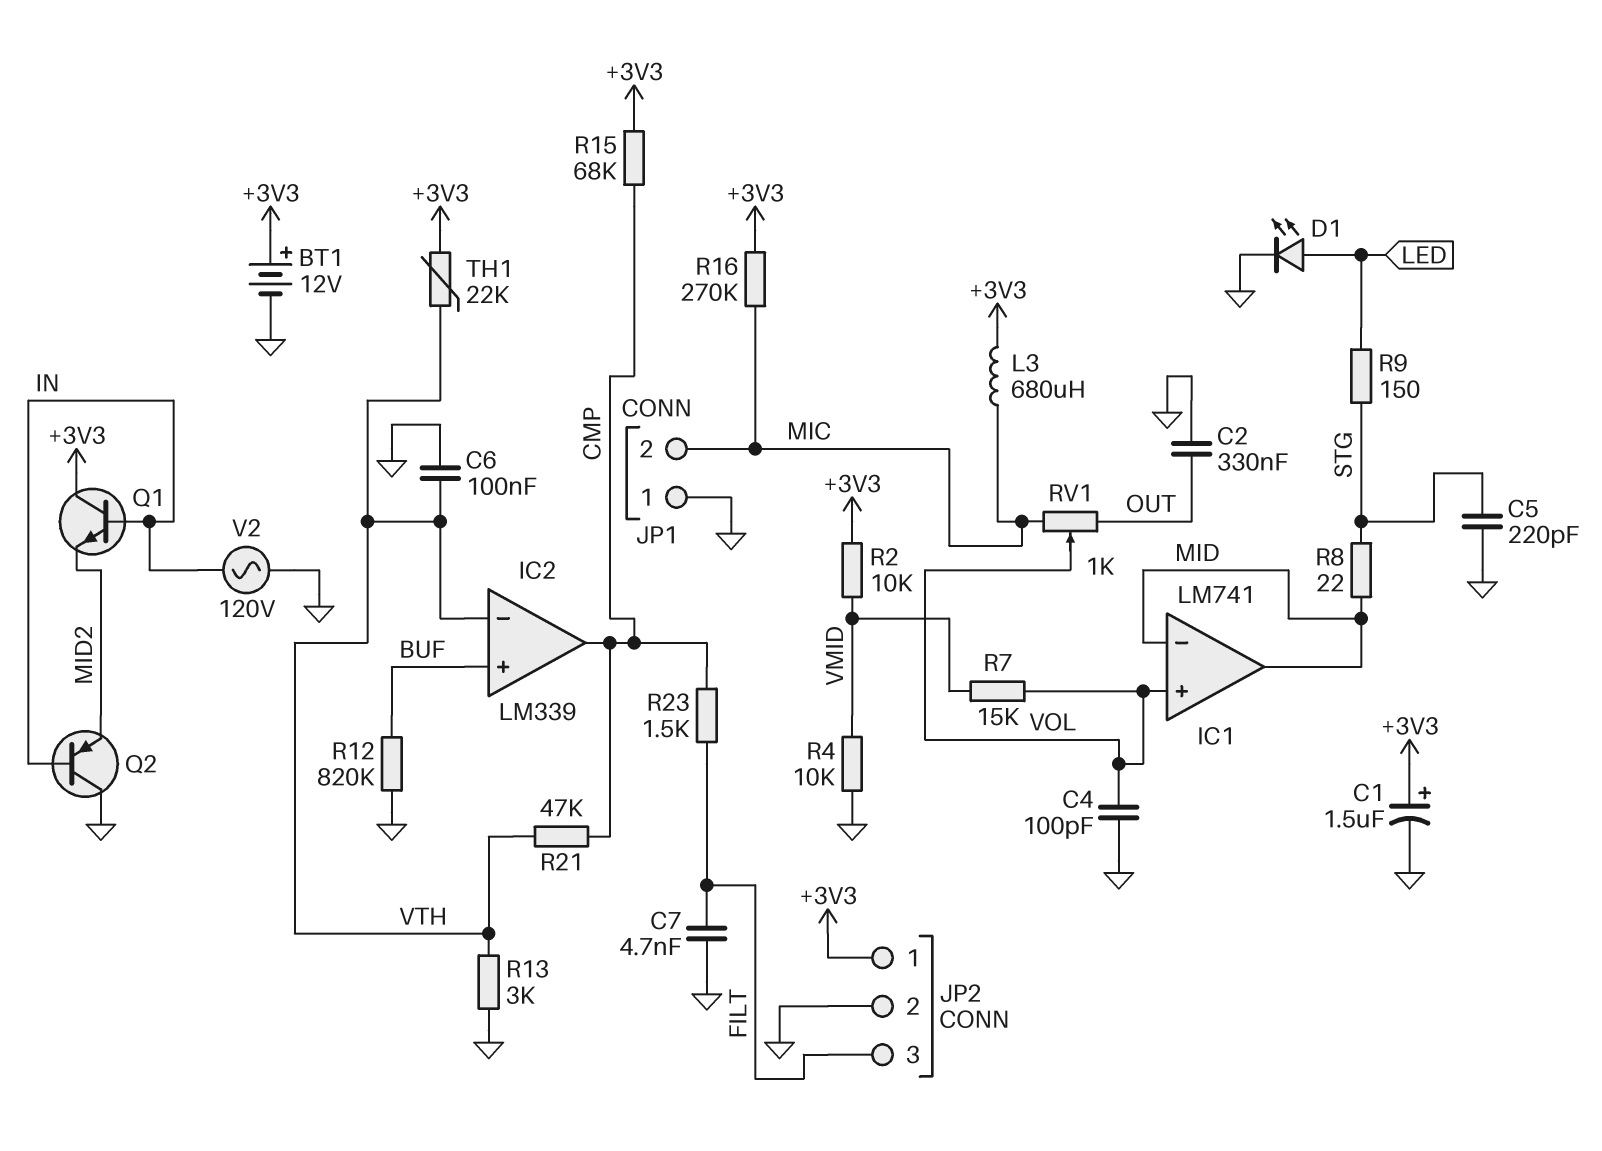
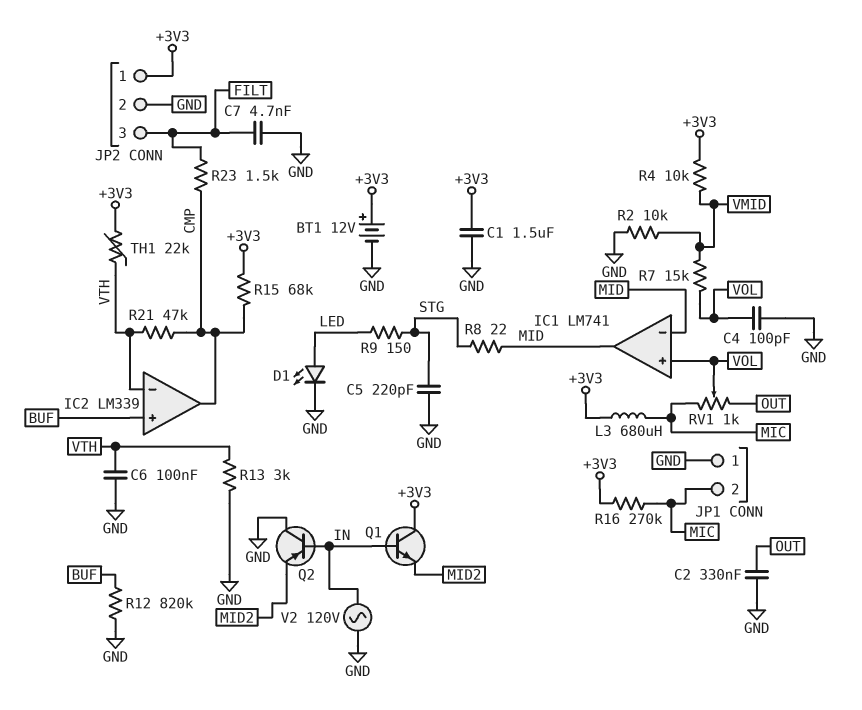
C1: 1.5uF (plus +3V3, minus GND) -> 1.5uF (+3V3, GND)
R2: 10k (+3V3, VMID) -> 10k (GND, VMID)
R4: 10k (GND, VMID) -> 10k (+3V3, VMID)

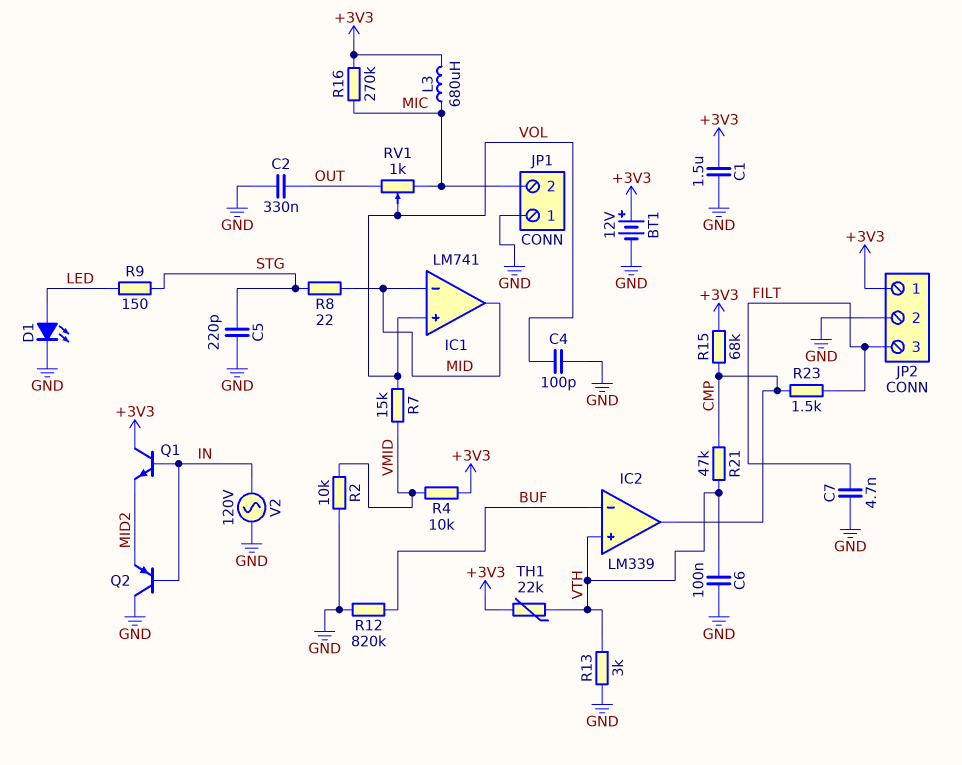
IC2 pin in+: BUF -> VTH
IC2 pin in-: VTH -> BUF

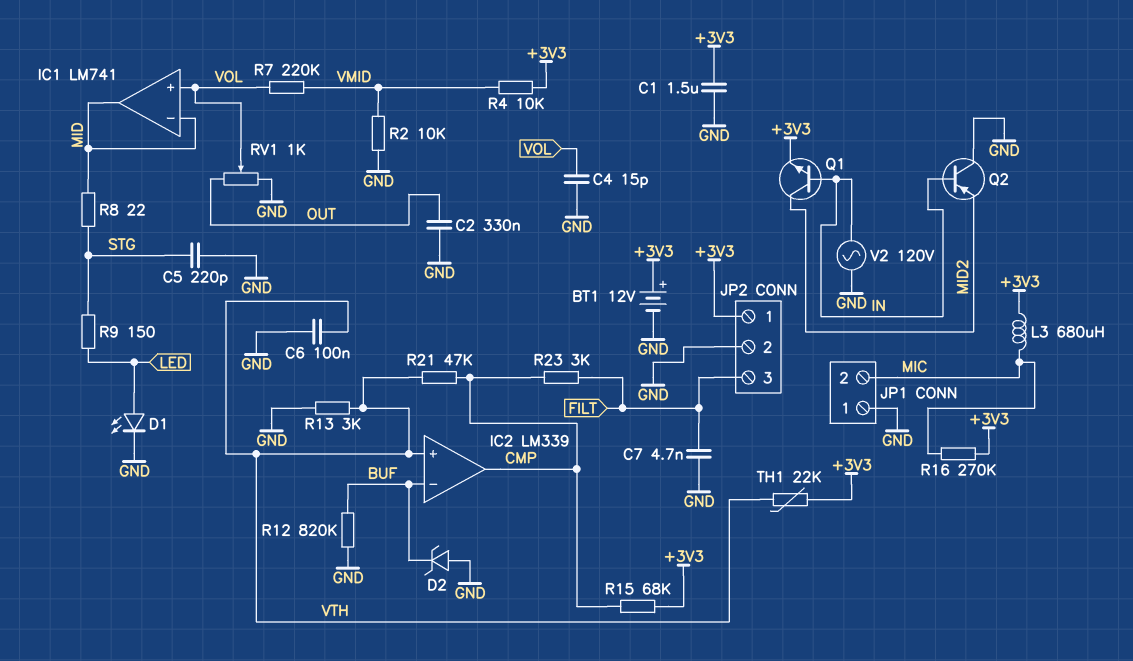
C4: 100pF (GND, VOL) -> 15pF (GND, VOL)
D2: none -> zener (A GND, K BUF)
Q1: NPN (B IN, C +3V3, E MID2) -> NPN (B IN, C MID2, E +3V3)
R7: 15k (VMID, VOL) -> 220k (VMID, VOL)
R23: 1.5k (CMP, FILT) -> 3k (CMP, FILT)
RV1: 1k (MIC, OUT, wiper VOL) -> 1k (GND, OUT, wiper VOL)

